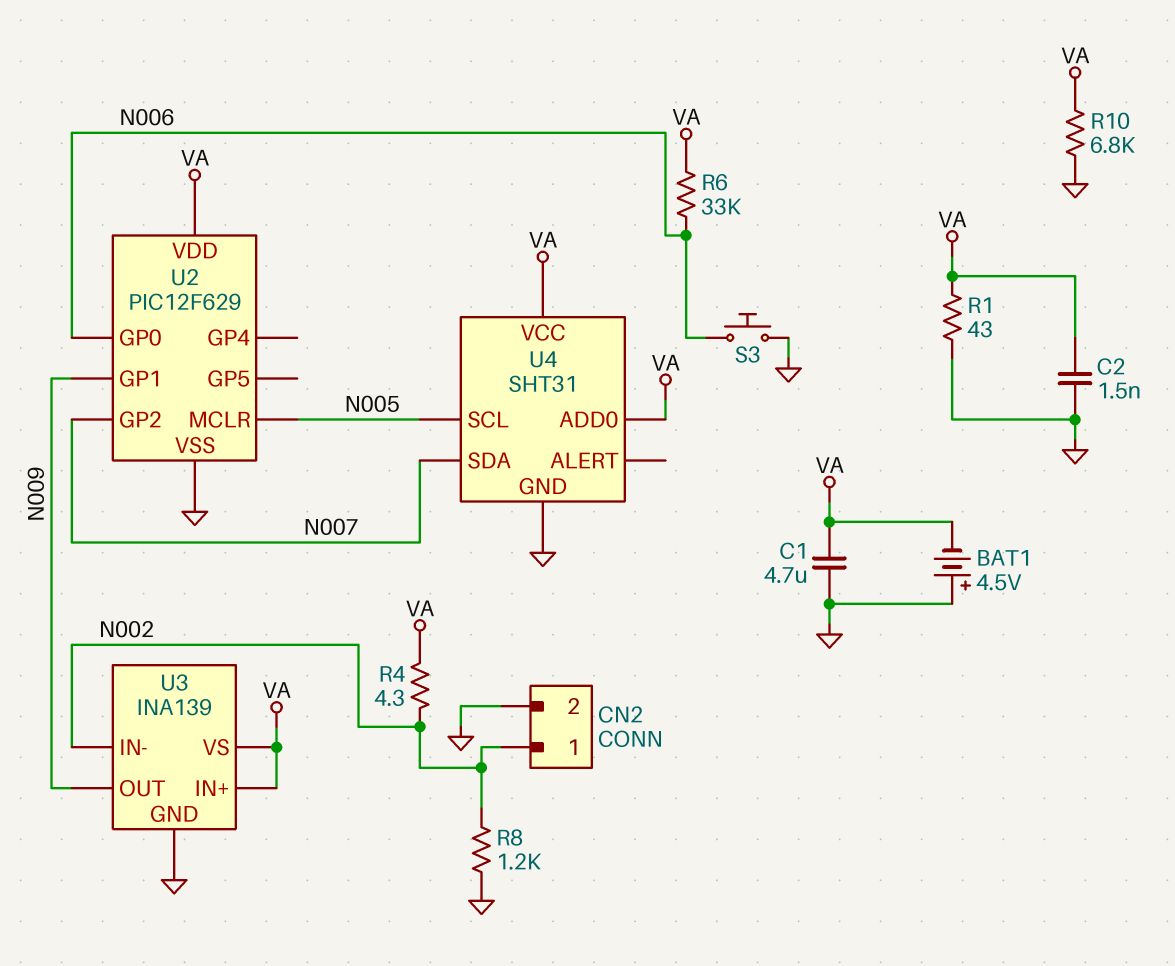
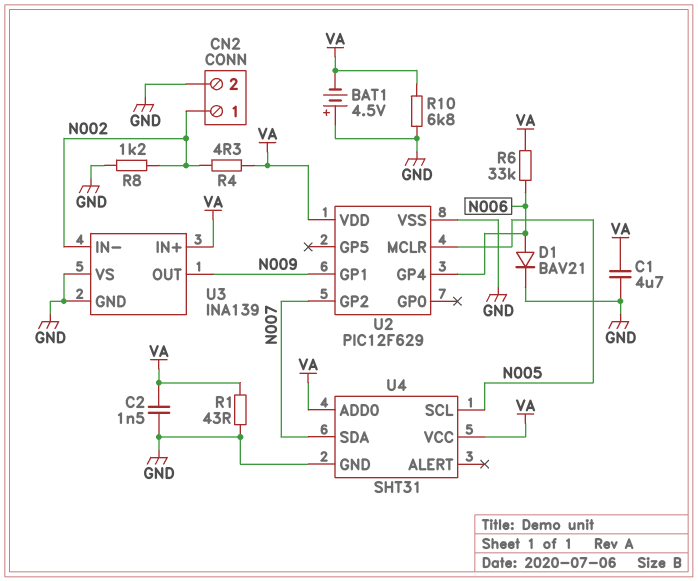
D1: none -> diode BAV21 (A N006, K GND)
S3: button (GND, N006) -> none
U2 pin GP0: N006 -> none
U2 pin GP4: none -> N006
U3 pin VS: VA -> GND

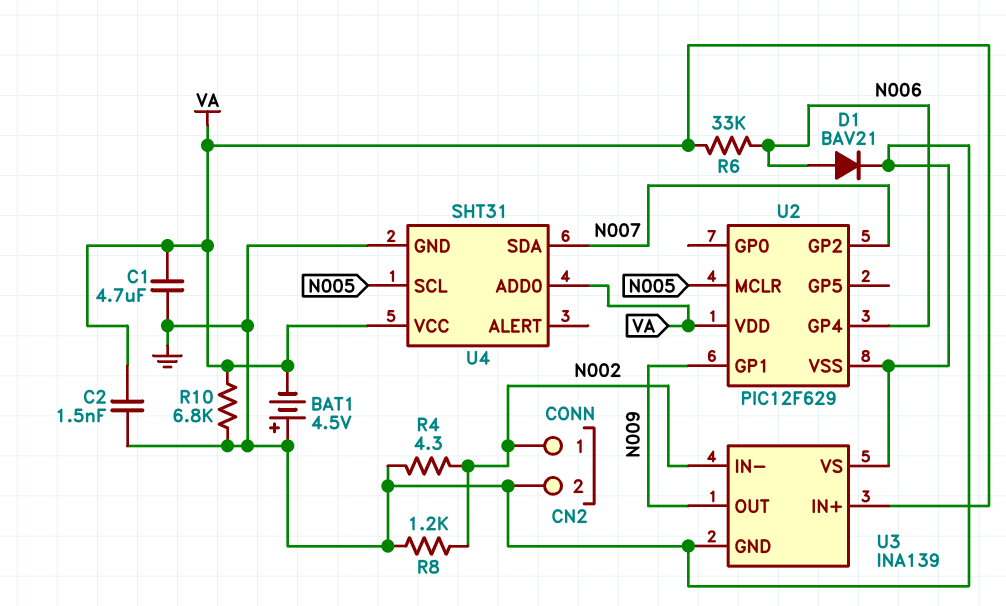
R1: 43 (GND, VA) -> none
R4: 4.3 (N002, VA) -> 4.3 (GND, N002)

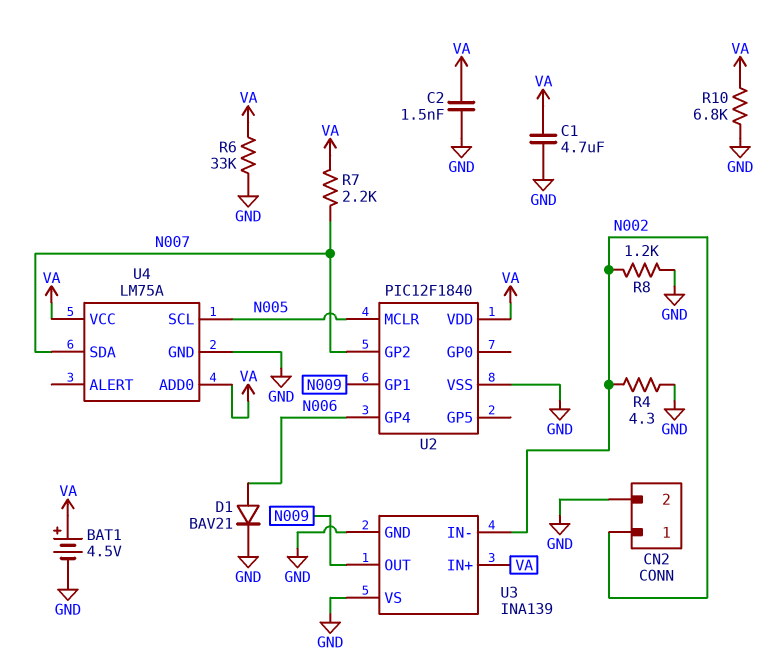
BAT1: 4.5V (plus GND, minus VA) -> 4.5V (plus VA, minus GND)
R6: 33k (N006, VA) -> 33k (GND, VA)
R7: none -> 2.2k (N007, VA)
U2: PIC12F629 -> PIC12F1840
U4: SHT31 -> LM75A

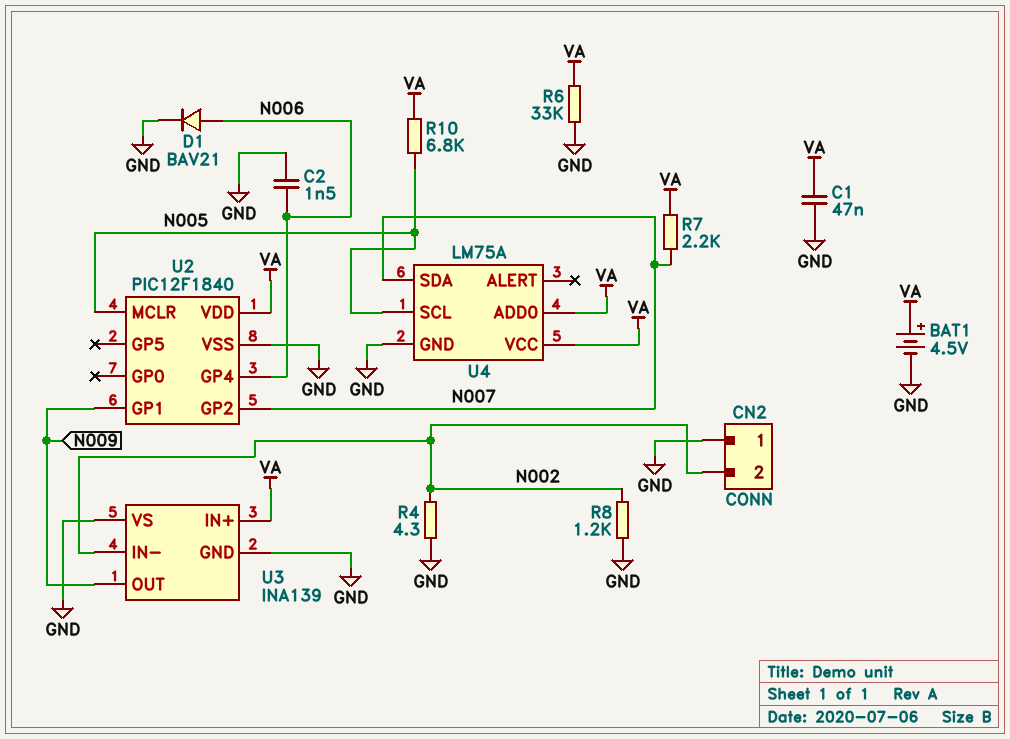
C1: 4.7uF (GND, VA) -> 47nF (GND, VA)
C2: 1.5nF (GND, VA) -> 1.5nF (GND, N006)
CN2 pin 1: N002 -> GND
CN2 pin 2: GND -> N002
R10: 6.8k (GND, VA) -> 6.8k (N005, VA)

